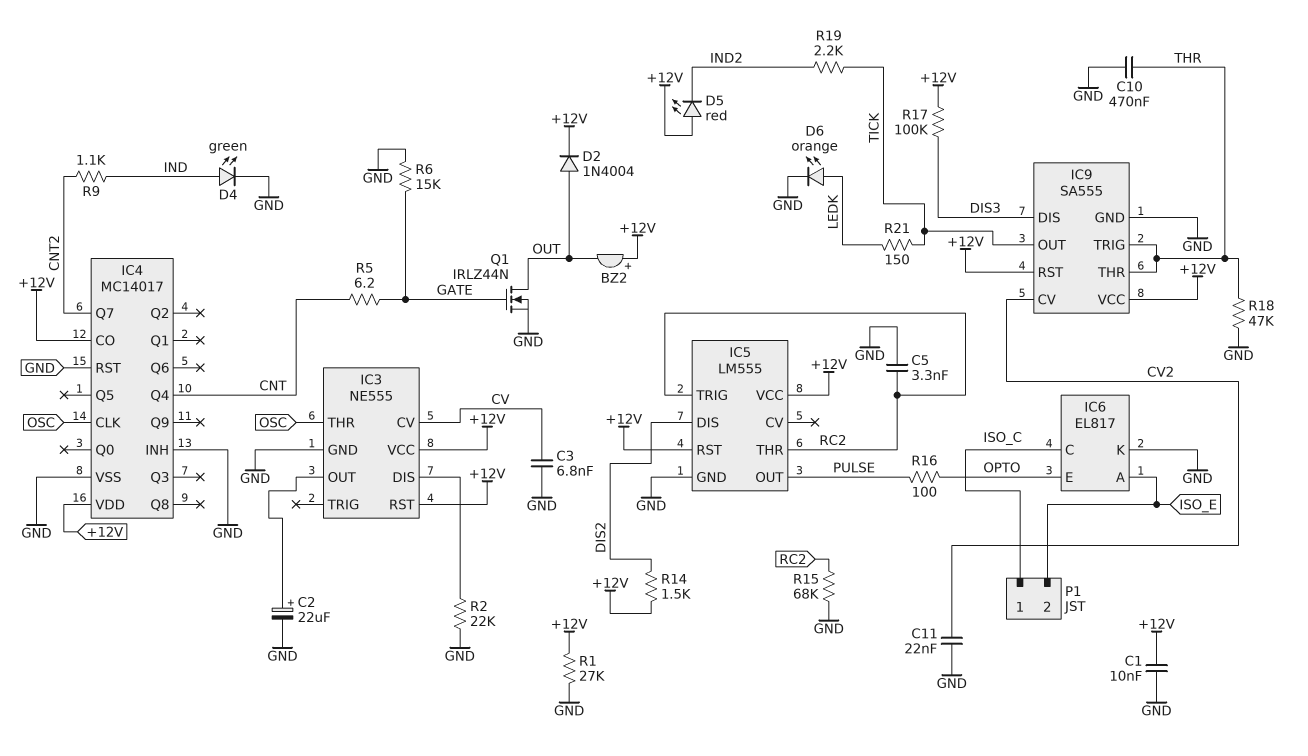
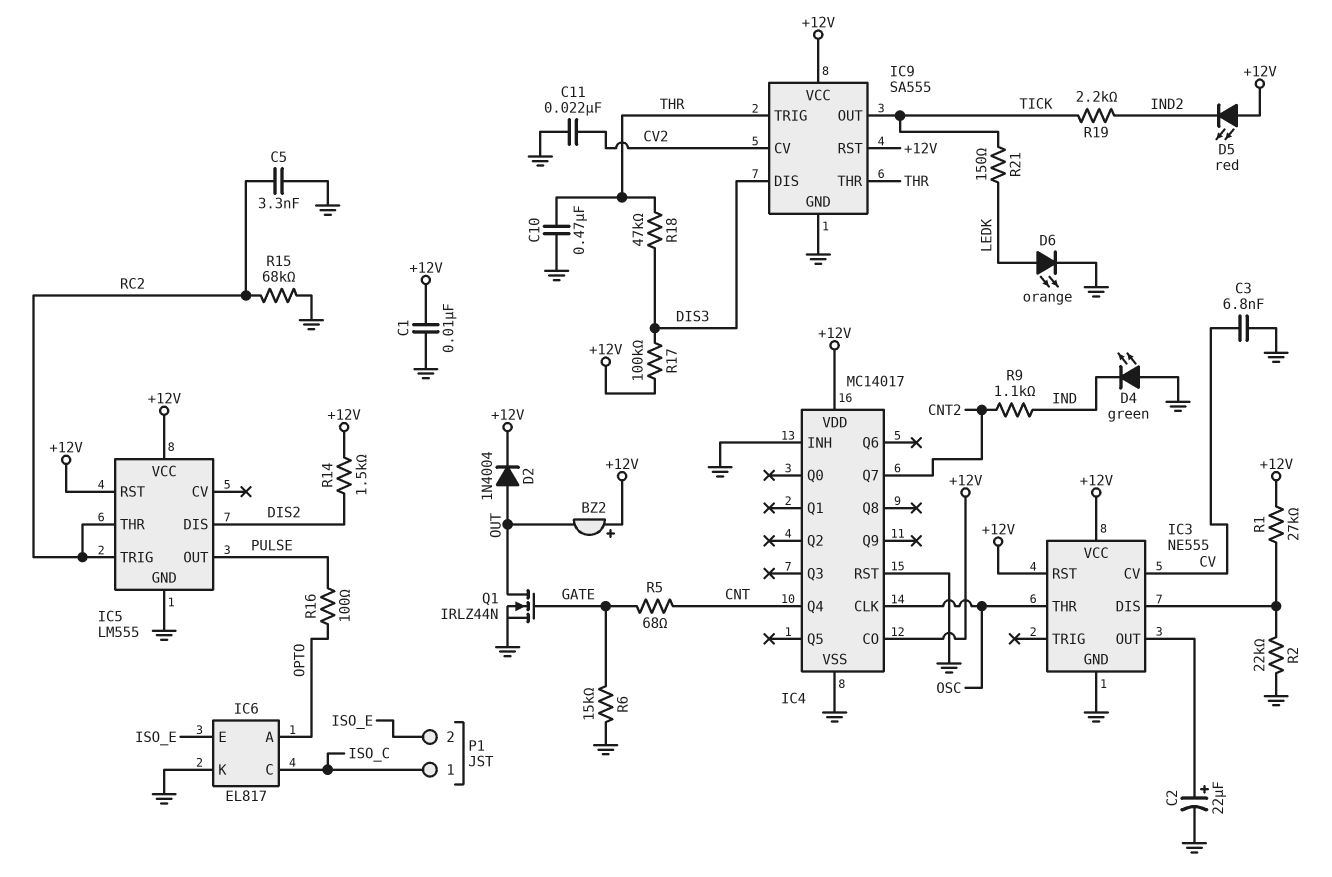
D4: LED green (A IND, K GND) -> LED green (A GND, K IND)
IC6 pin A: ISO_E -> OPTO
IC6 pin E: OPTO -> ISO_E
R1: 27k (+12V, GND) -> 27k (+12V, IC3/DIS)
R5: 6.2 (CNT, GATE) -> 68 (CNT, GATE)
R18: 47k (GND, THR) -> 47k (DIS3, THR)

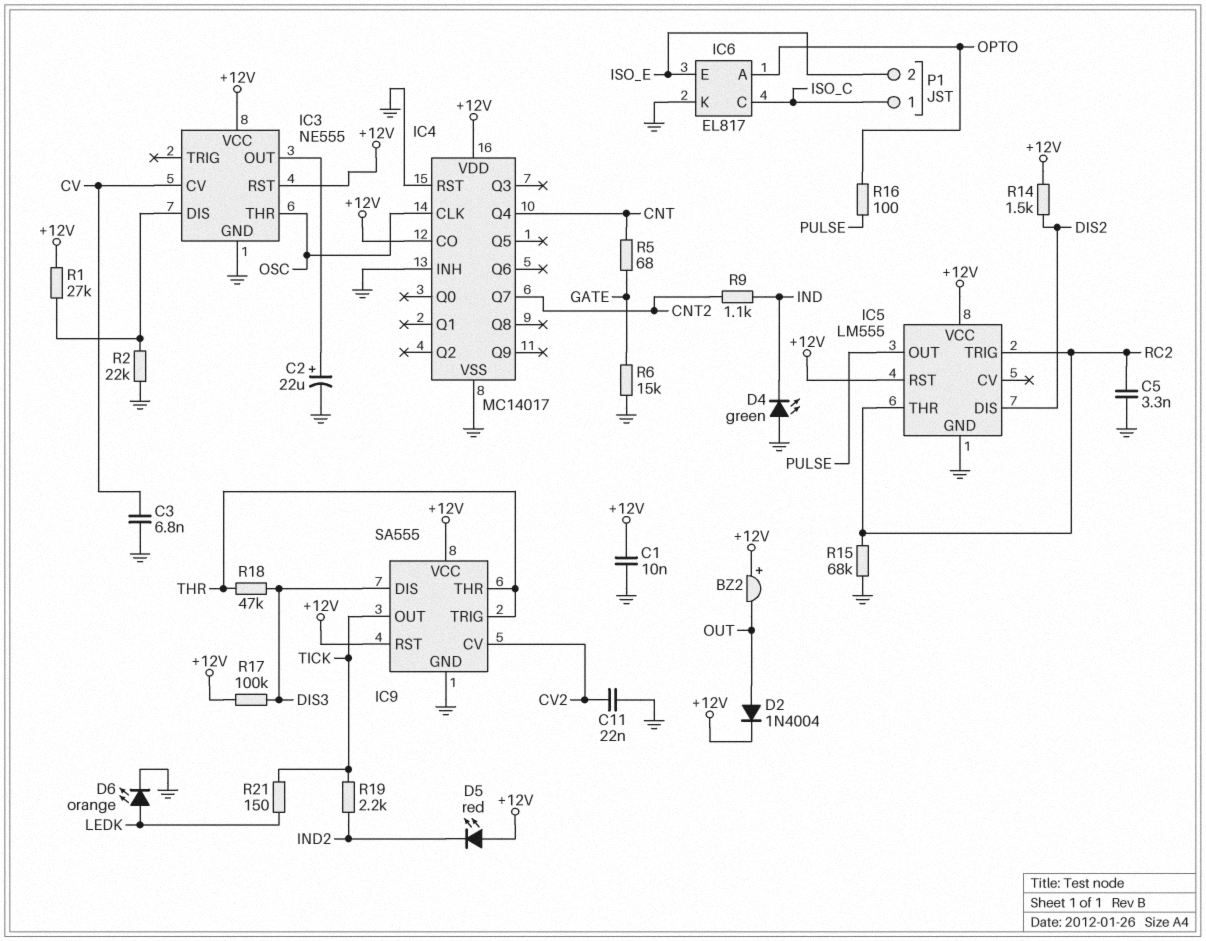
C10: 470nF (GND, THR) -> none
Q1: NMOS IRLZ44N (G GATE, D OUT, S GND) -> none

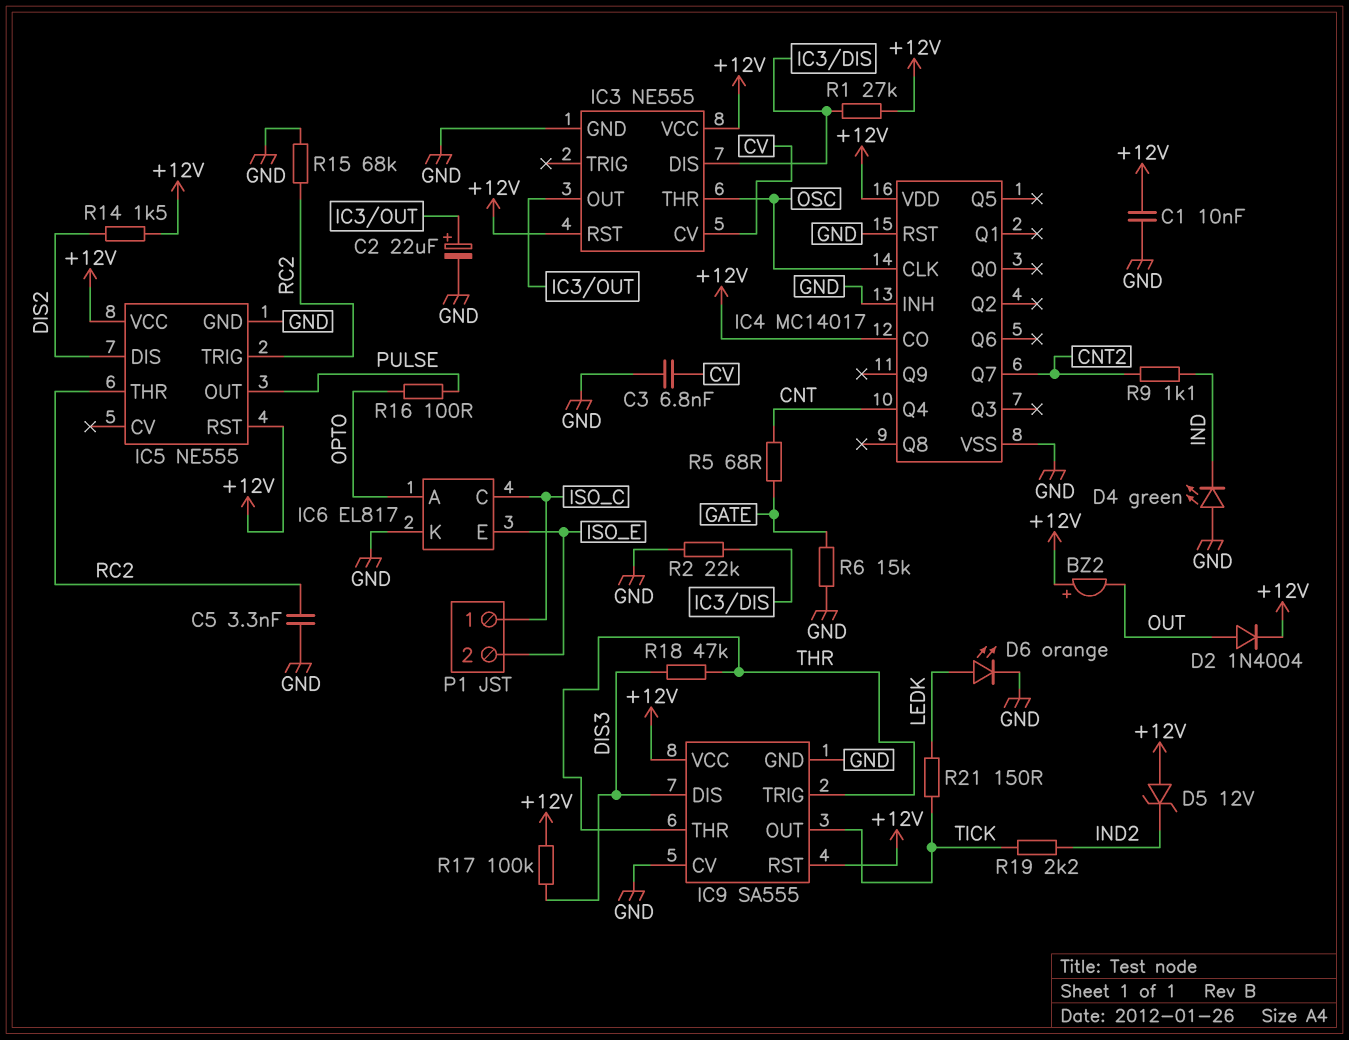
C11: 22nF (CV2, GND) -> none
D5: LED red (A +12V, K IND2) -> zener 12V (A +12V, K IND2)
IC5: LM555 -> NE555
IC9 pin CV: CV2 -> GND

